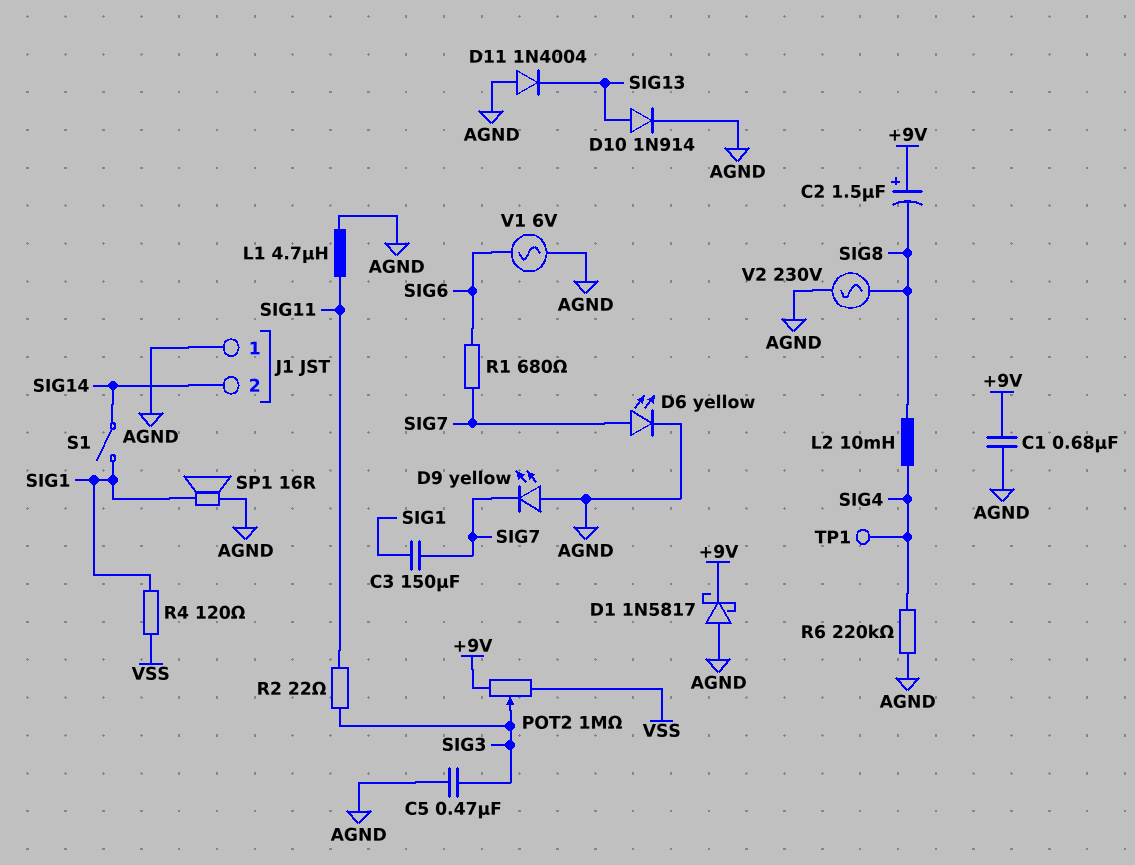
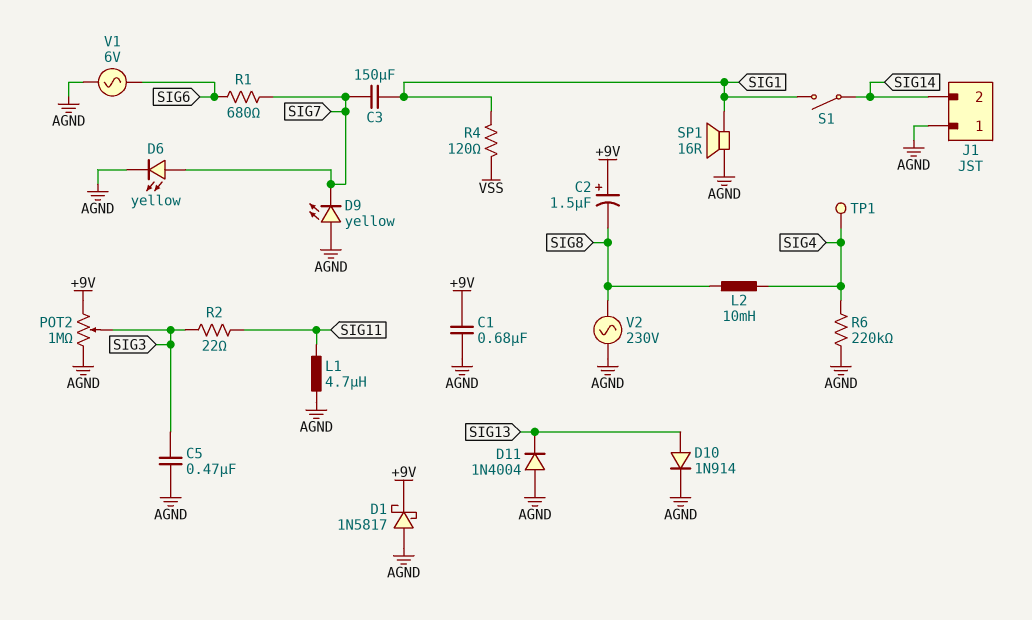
POT2: 1M (+9V, VSS, wiper SIG3) -> 1M (+9V, AGND, wiper SIG3)

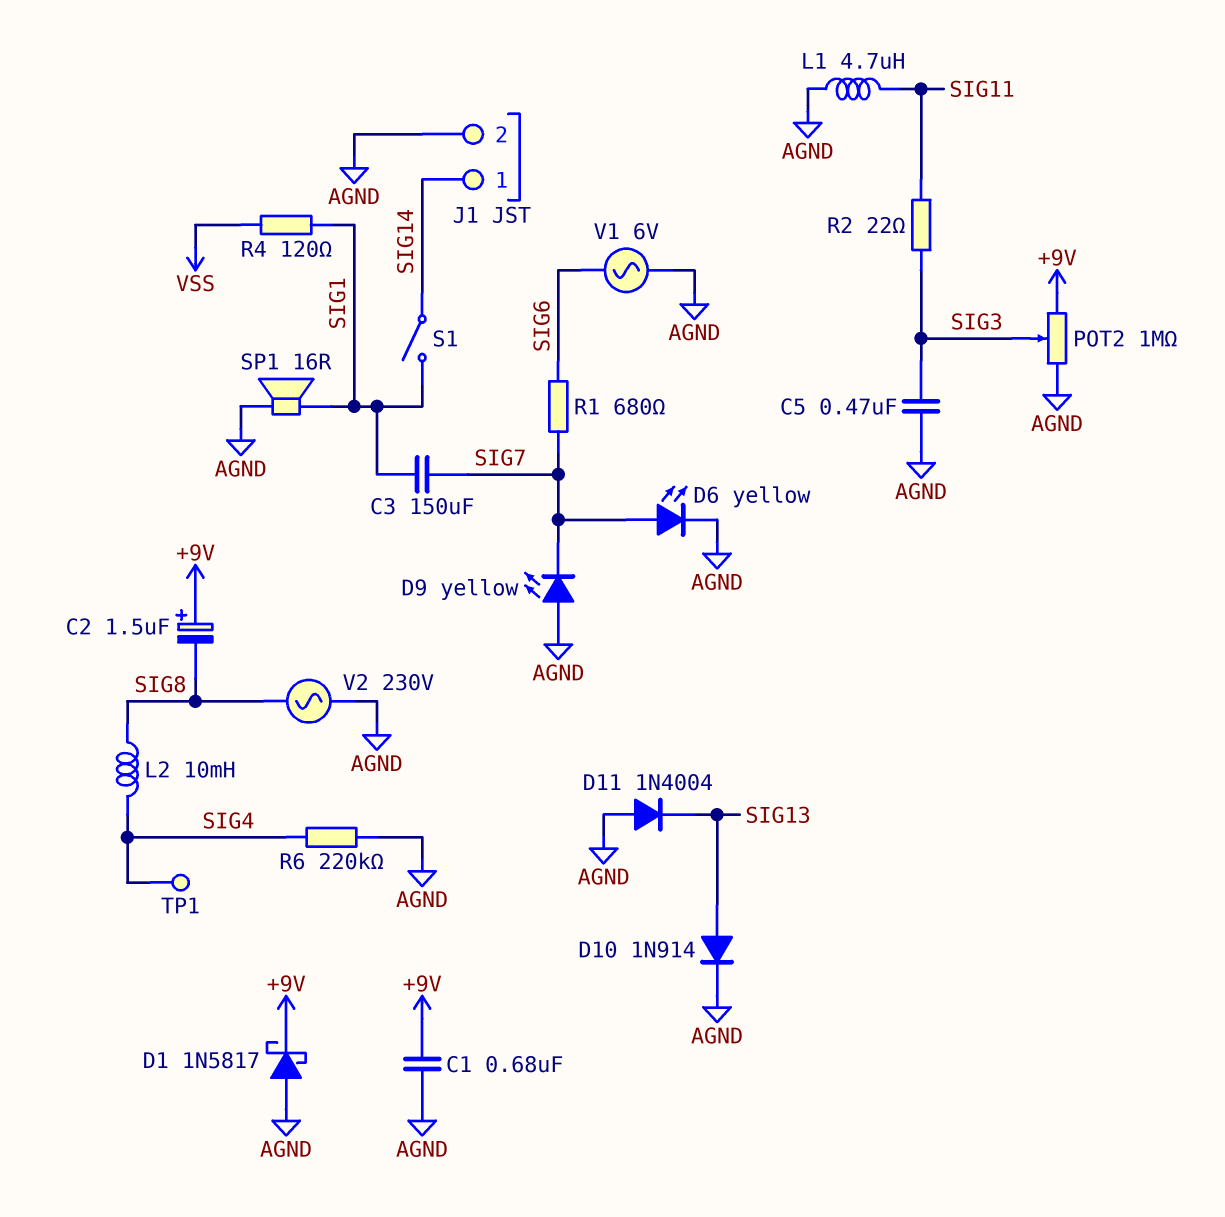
J1 pin 1: AGND -> SIG14
J1 pin 2: SIG14 -> AGND

